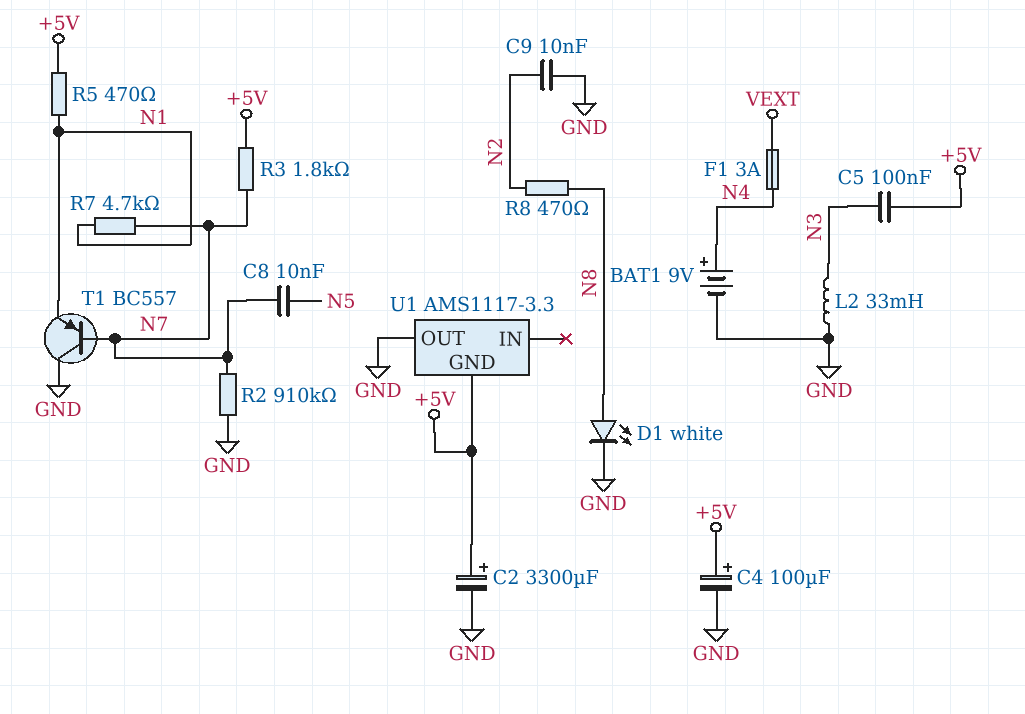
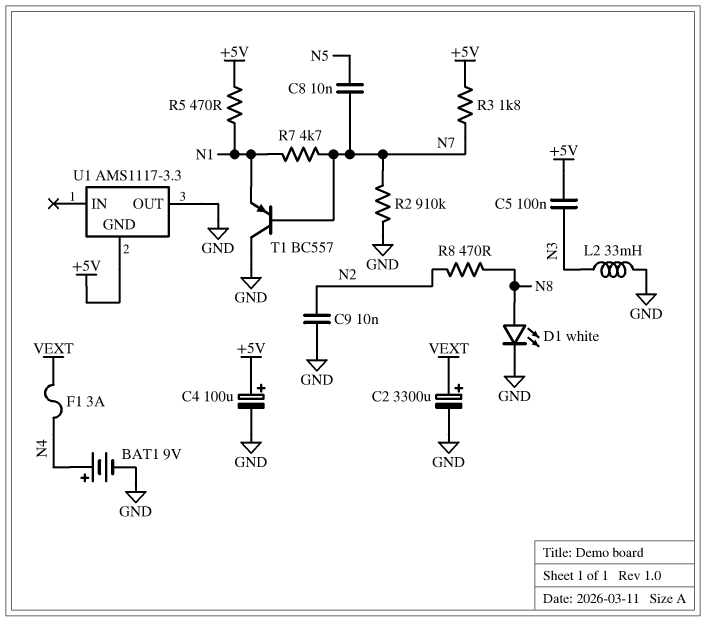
C2: 3300uF (plus +5V, minus GND) -> 3300uF (plus VEXT, minus GND)

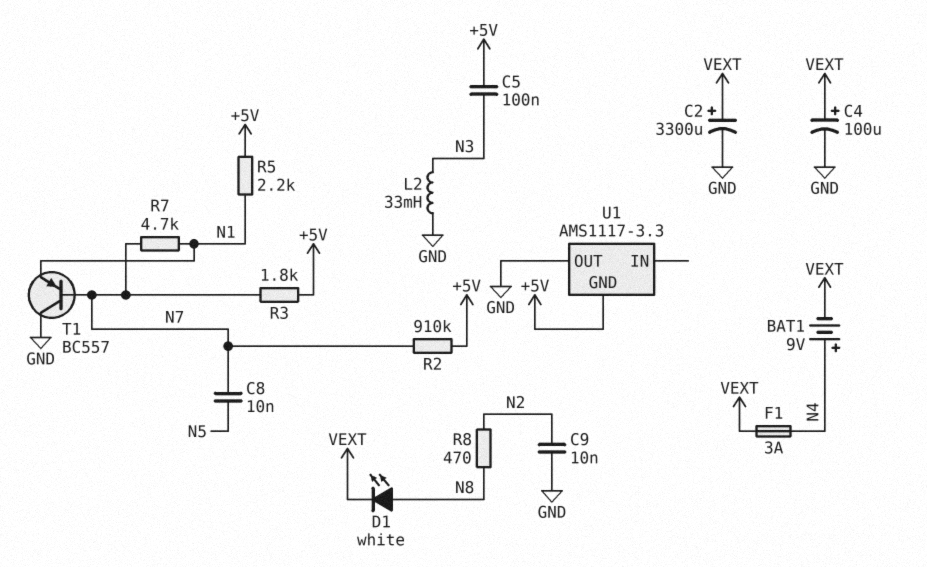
BAT1: 9V (plus N4, minus GND) -> 9V (plus N4, minus VEXT)
C4: 100uF (plus +5V, minus GND) -> 100uF (plus VEXT, minus GND)
D1: LED white (A N8, K GND) -> LED white (A N8, K VEXT)
R2: 910k (GND, N7) -> 910k (+5V, N7)
R5: 470 (+5V, N1) -> 2.2k (+5V, N1)

